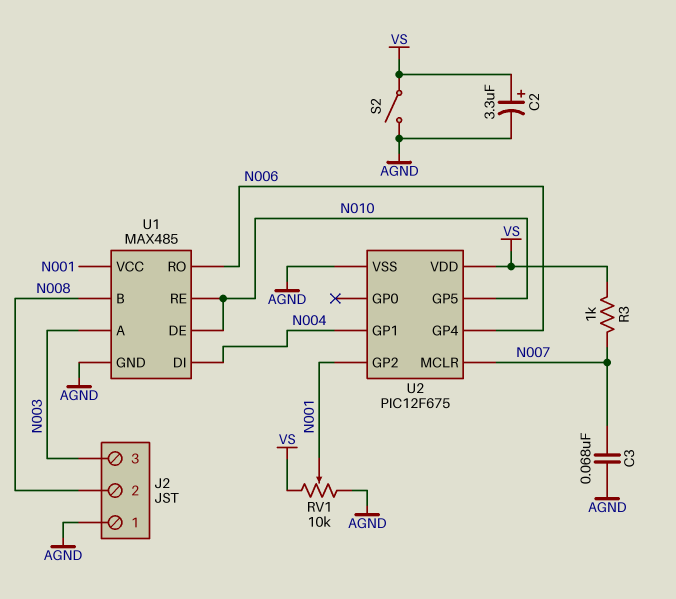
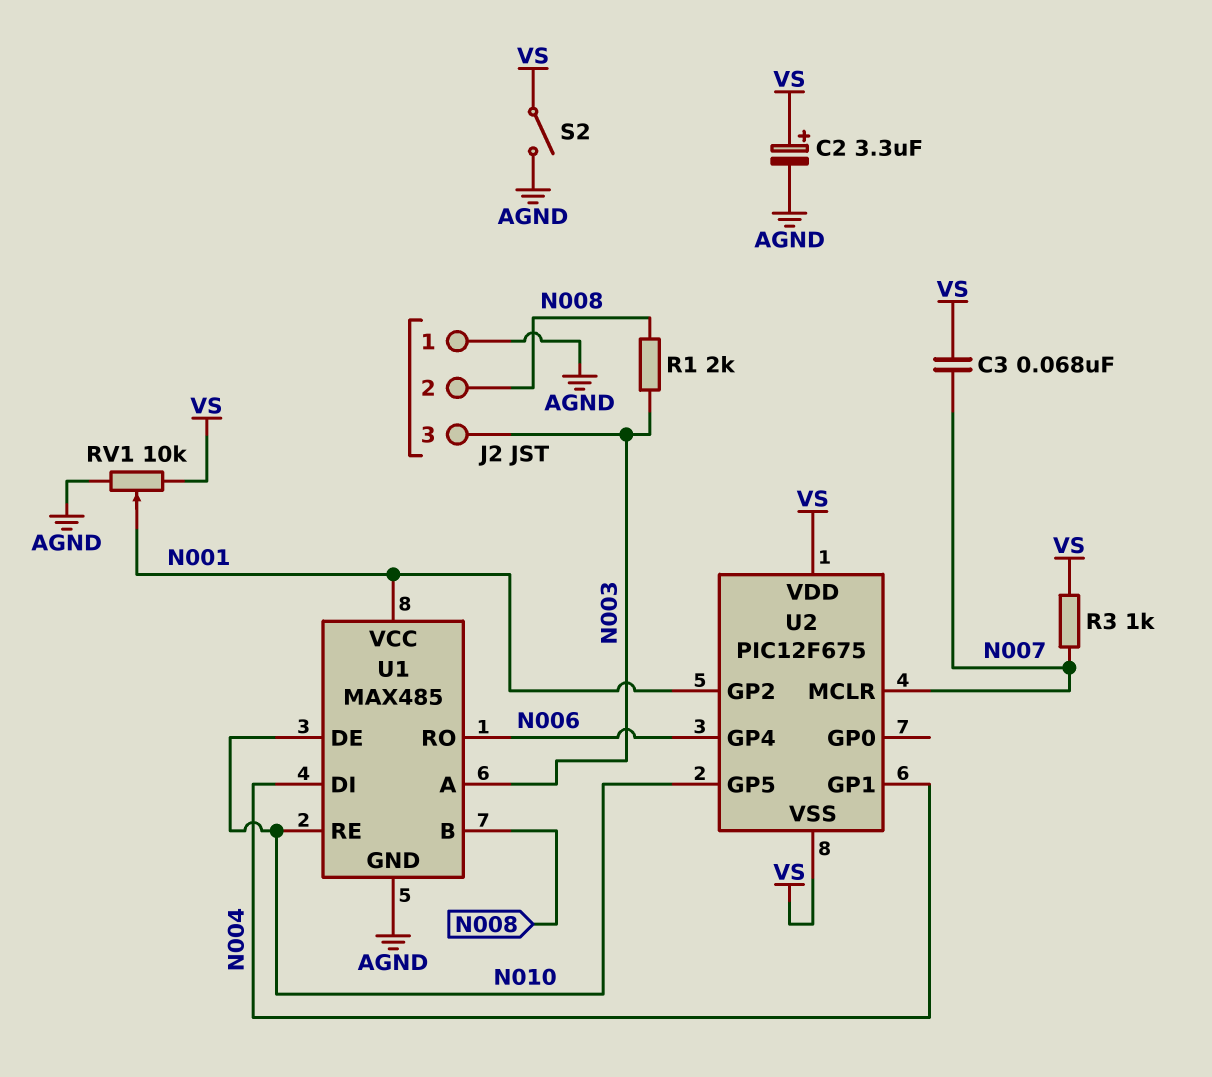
C3: 68nF (AGND, N007) -> 68nF (N007, VS)
R1: none -> 2k (N003, N008)
U2 pin VSS: AGND -> VS

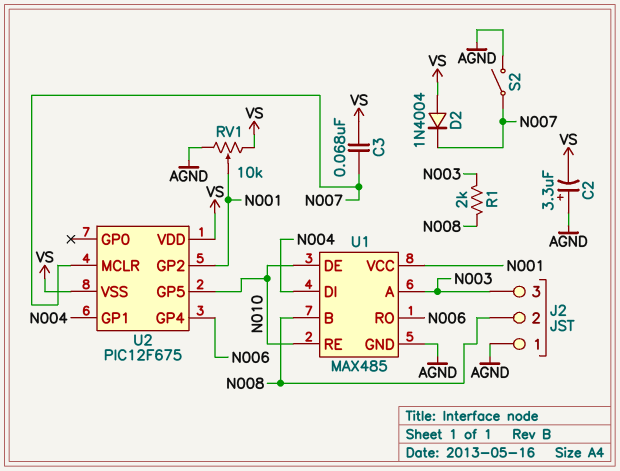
C2: 3.3uF (plus VS, minus AGND) -> 3.3uF (plus AGND, minus VS)
D2: none -> diode 1N4004 (A VS, K N007)
R3: 1k (N007, VS) -> none
S2: switch (AGND, VS) -> switch (AGND, N007)

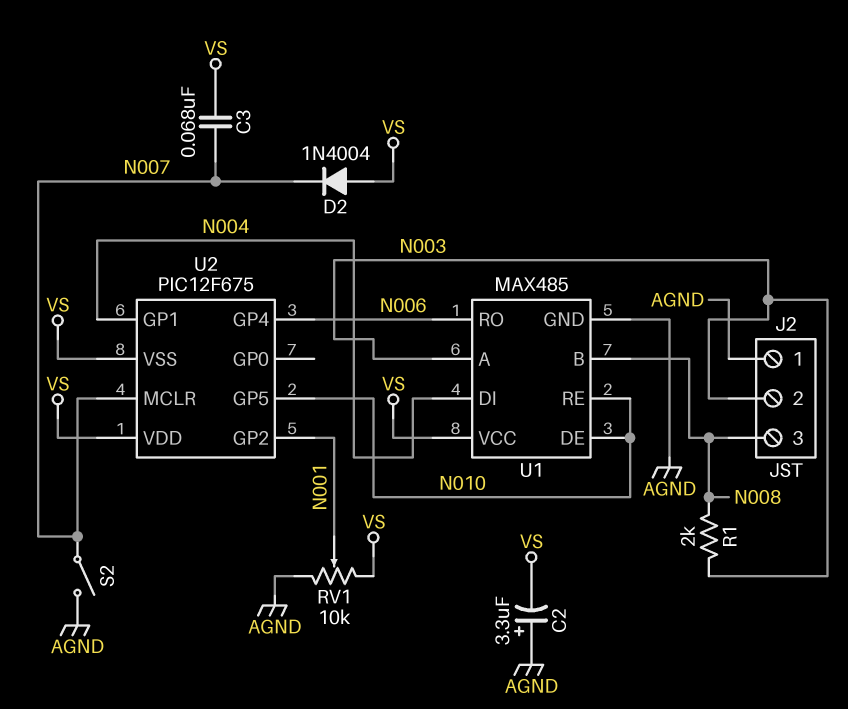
J2 pin 2: N008 -> N003
J2 pin 3: N003 -> N008
U1 pin VCC: N001 -> VS

